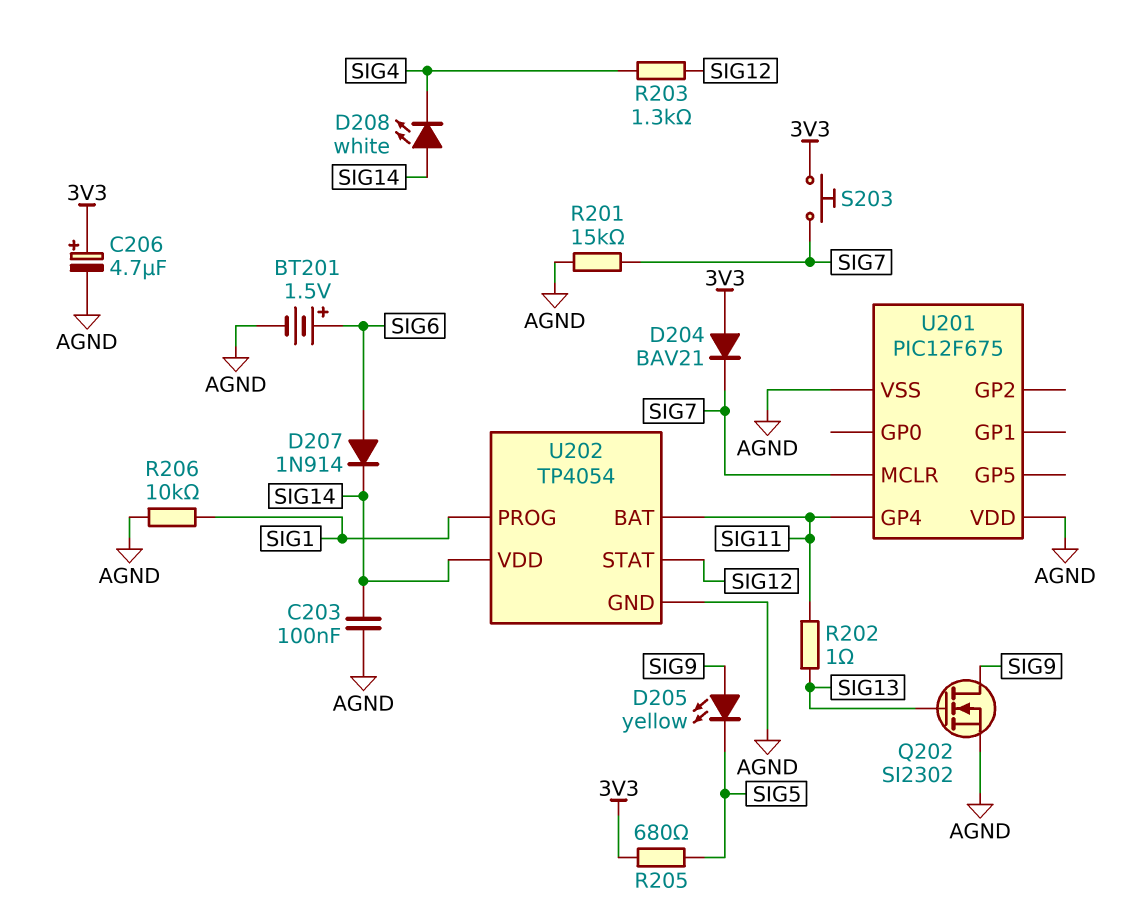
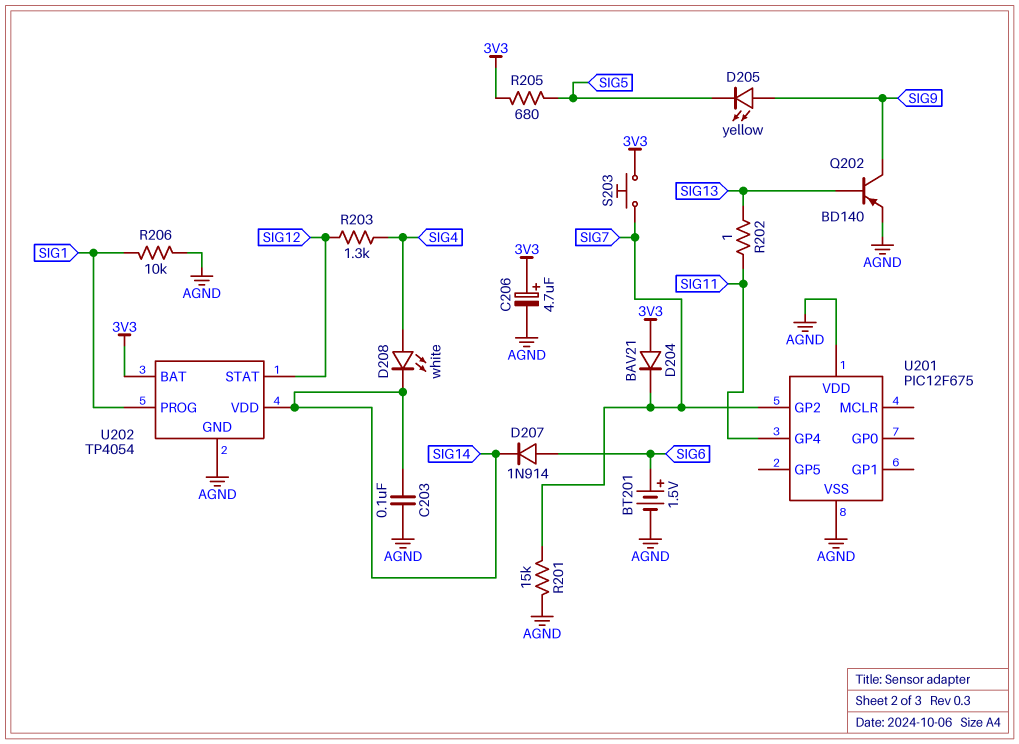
D208: LED white (A SIG14, K SIG4) -> LED white (A SIG4, K SIG14)
Q202: NMOS SI2302 (G SIG13, D SIG9, S AGND) -> PNP BD140 (B SIG13, C SIG9, E AGND)
U201 pin GP2: none -> SIG7
U201 pin MCLR: SIG7 -> none
U202 pin BAT: SIG11 -> 3V3

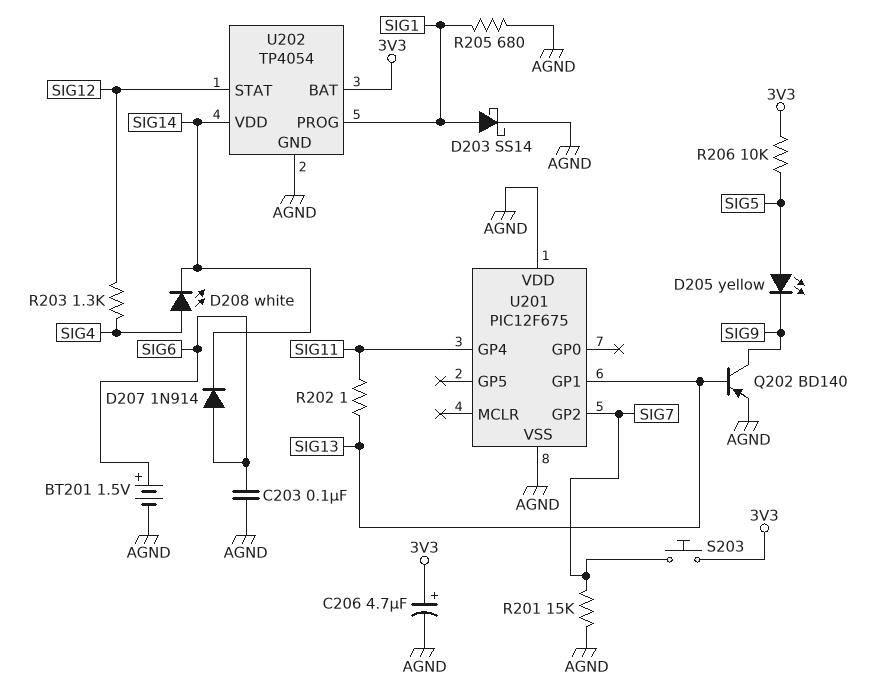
C203: 100nF (AGND, SIG14) -> 100nF (AGND, SIG6)
D203: none -> schottky SS14 (A SIG1, K AGND)
D204: diode BAV21 (A 3V3, K SIG7) -> none
D205: LED yellow (A SIG9, K SIG5) -> LED yellow (A SIG5, K SIG9)
R205: 680 (3V3, SIG5) -> 680 (AGND, SIG1)
R206: 10k (AGND, SIG1) -> 10k (3V3, SIG5)
U201 pin GP1: none -> SIG13

